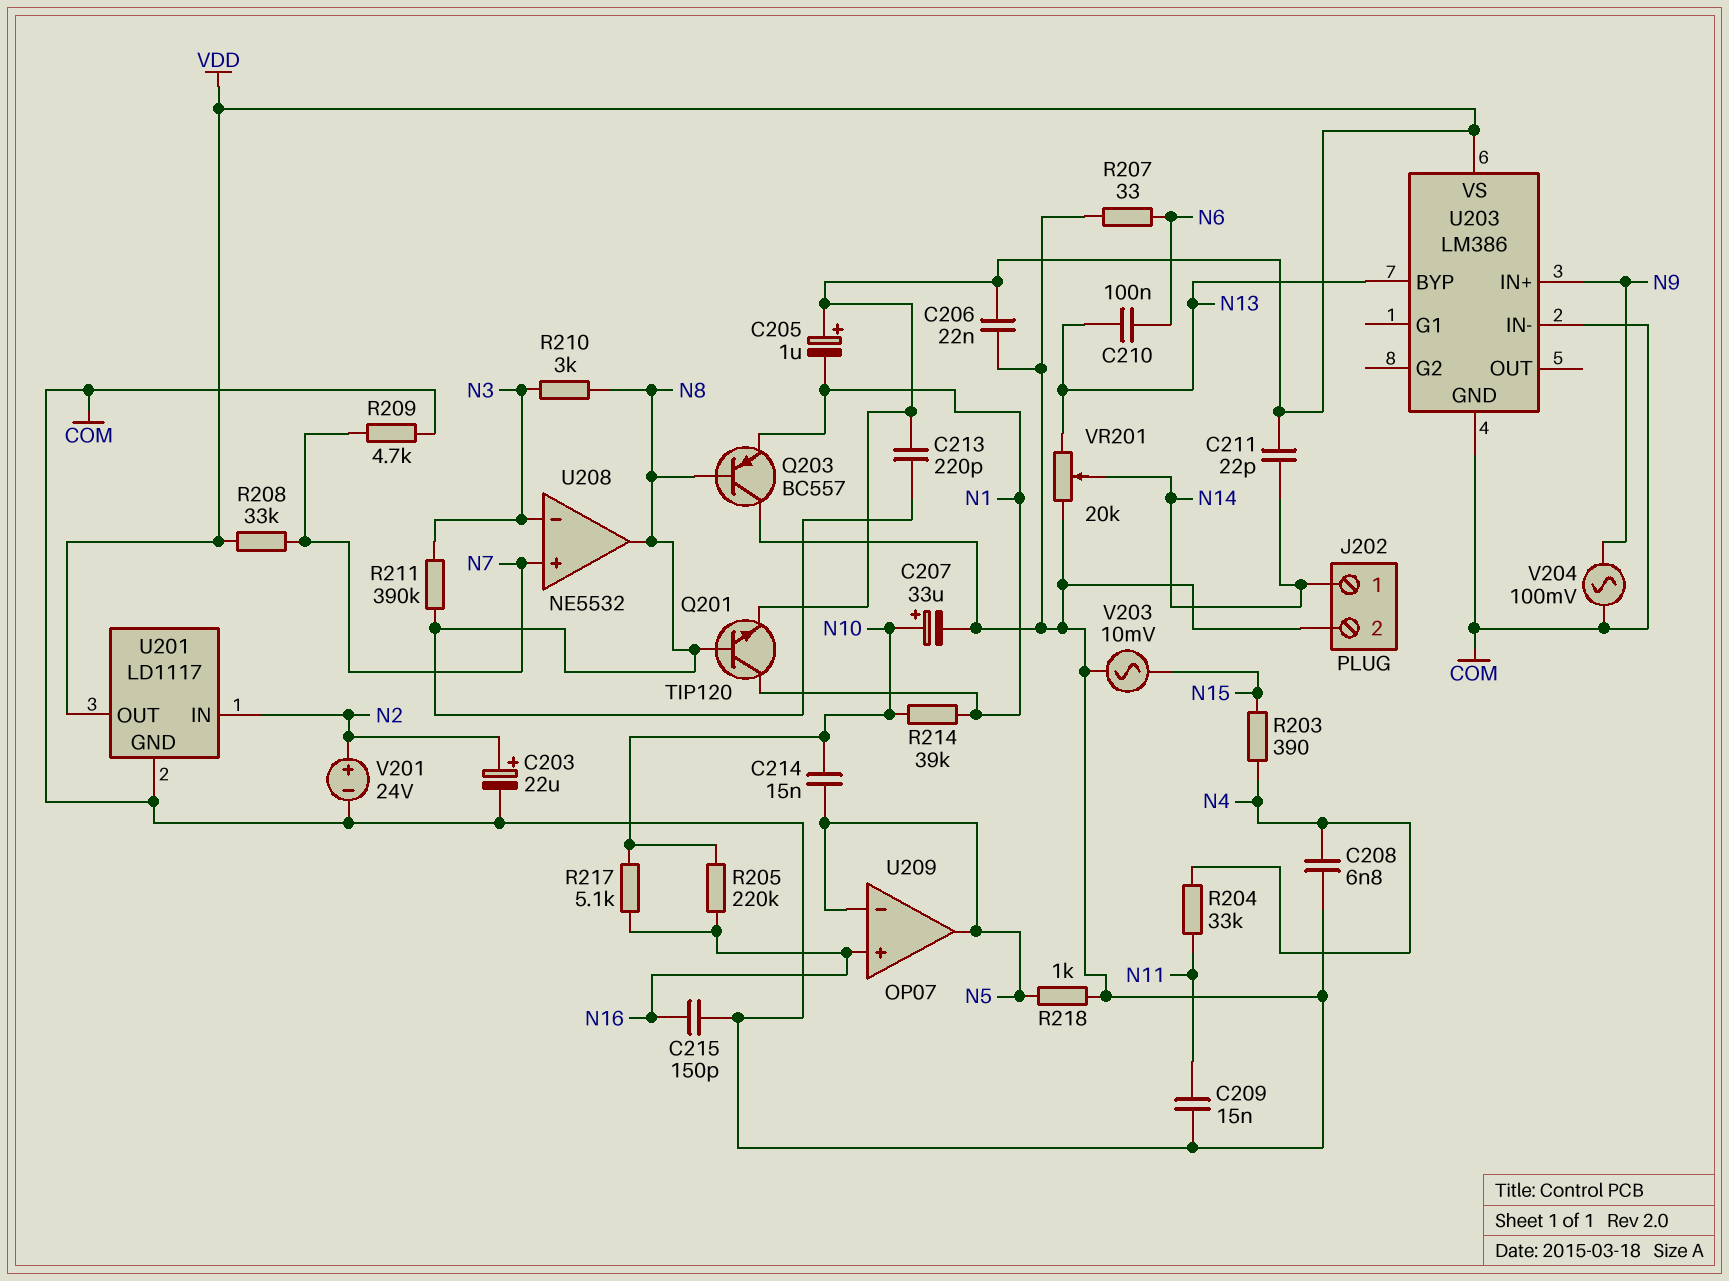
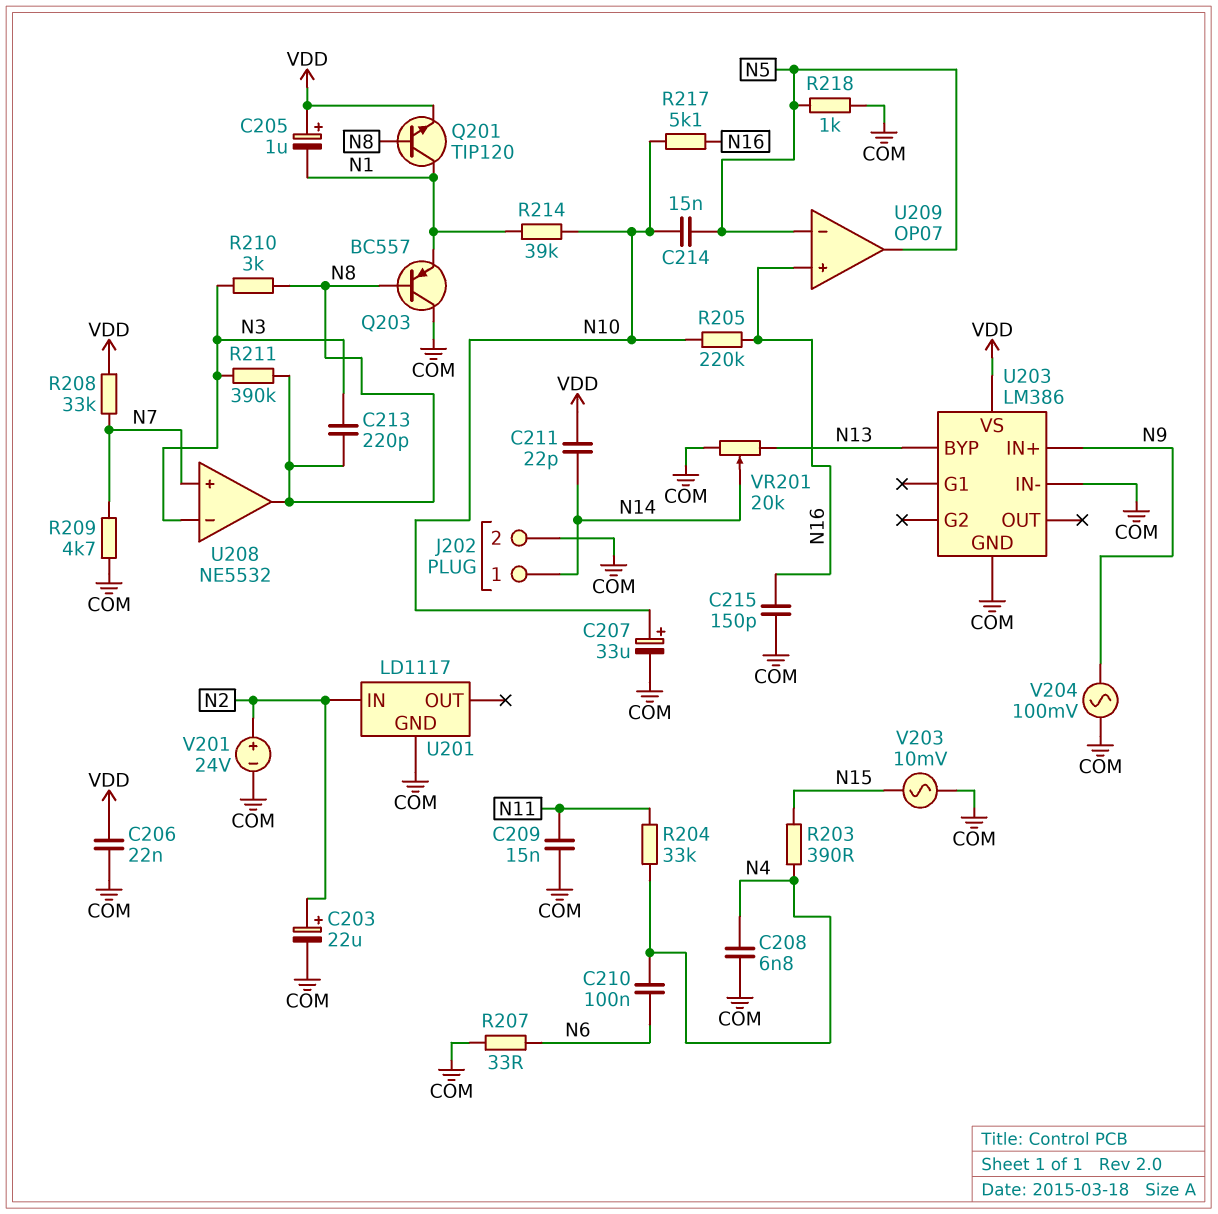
C210: 100nF (N6, N13) -> 100nF (N4, N6)
C213: 220pF (N8, VDD) -> 220pF (N3, N8)
U201 pin OUT: VDD -> none

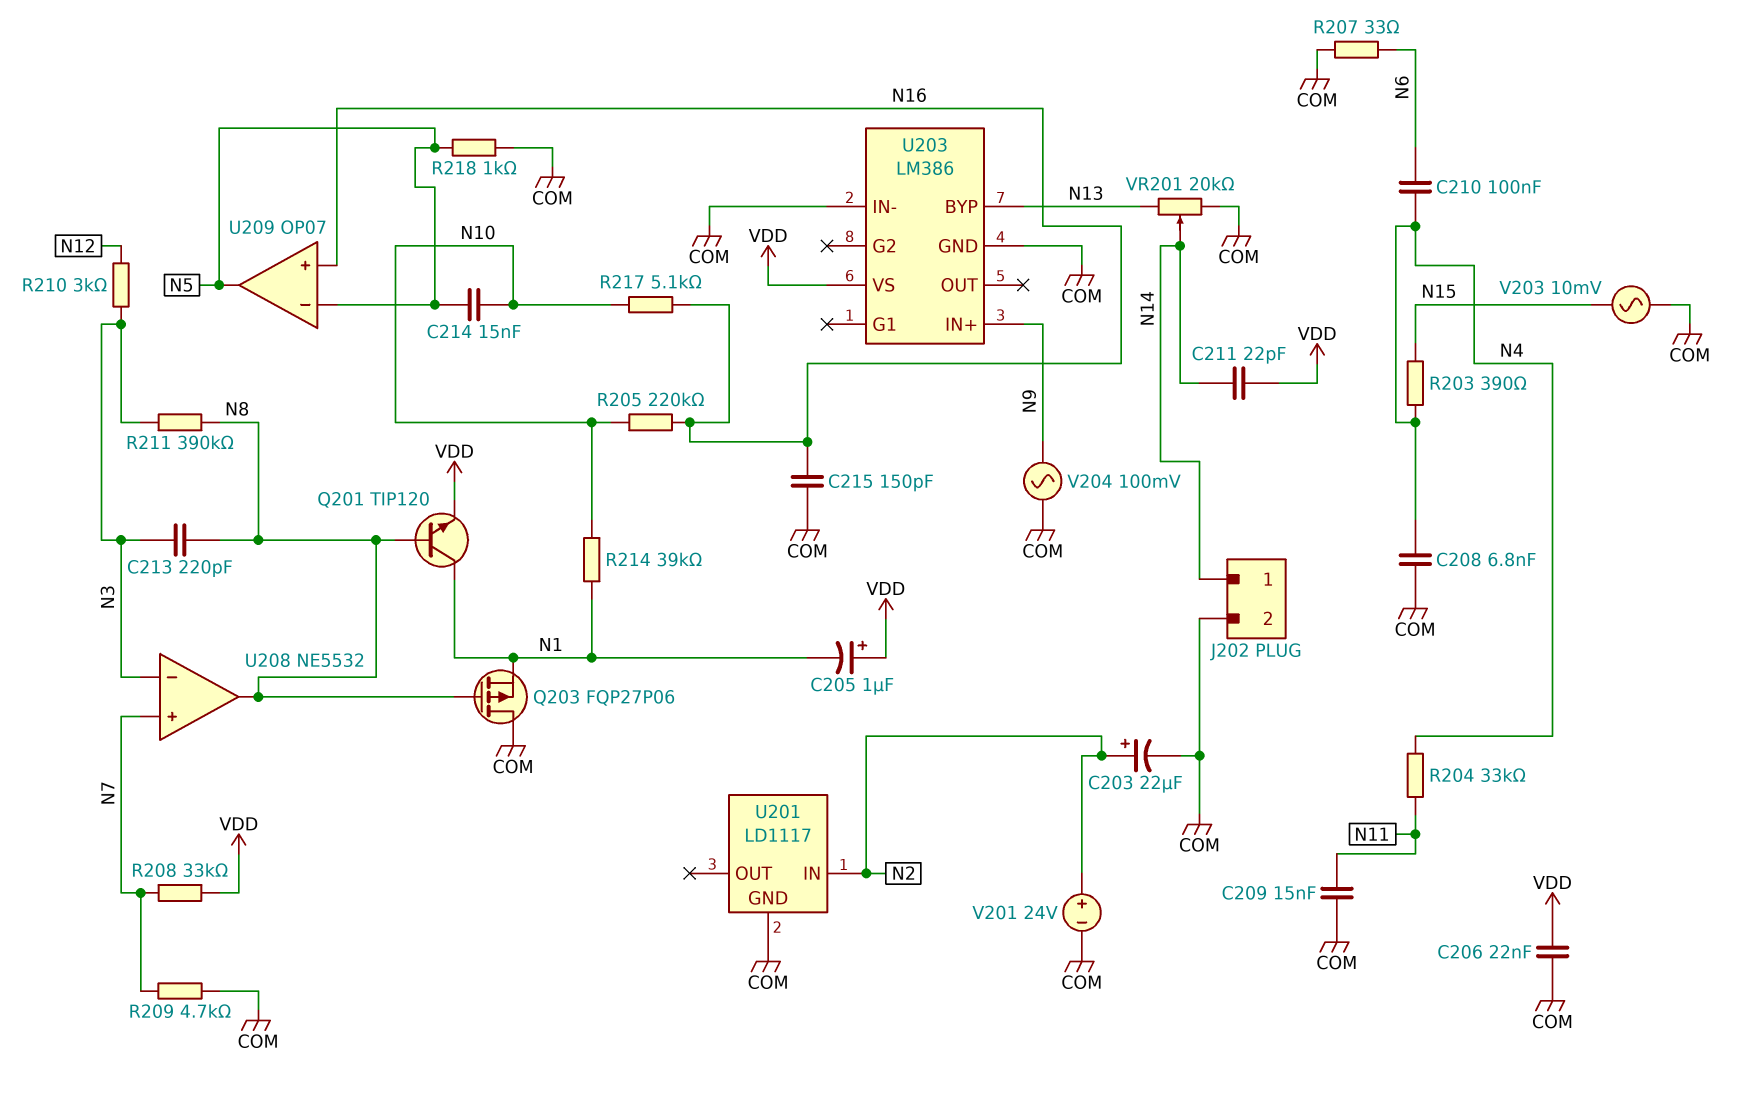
C207: 33uF (plus N10, minus COM) -> none
Q203: PNP BC557 (B N8, C COM, E N1) -> PMOS FQP27P06 (G N8, D COM, S N1)
R210: 3k (N3, N8) -> 3k (N3, N12)

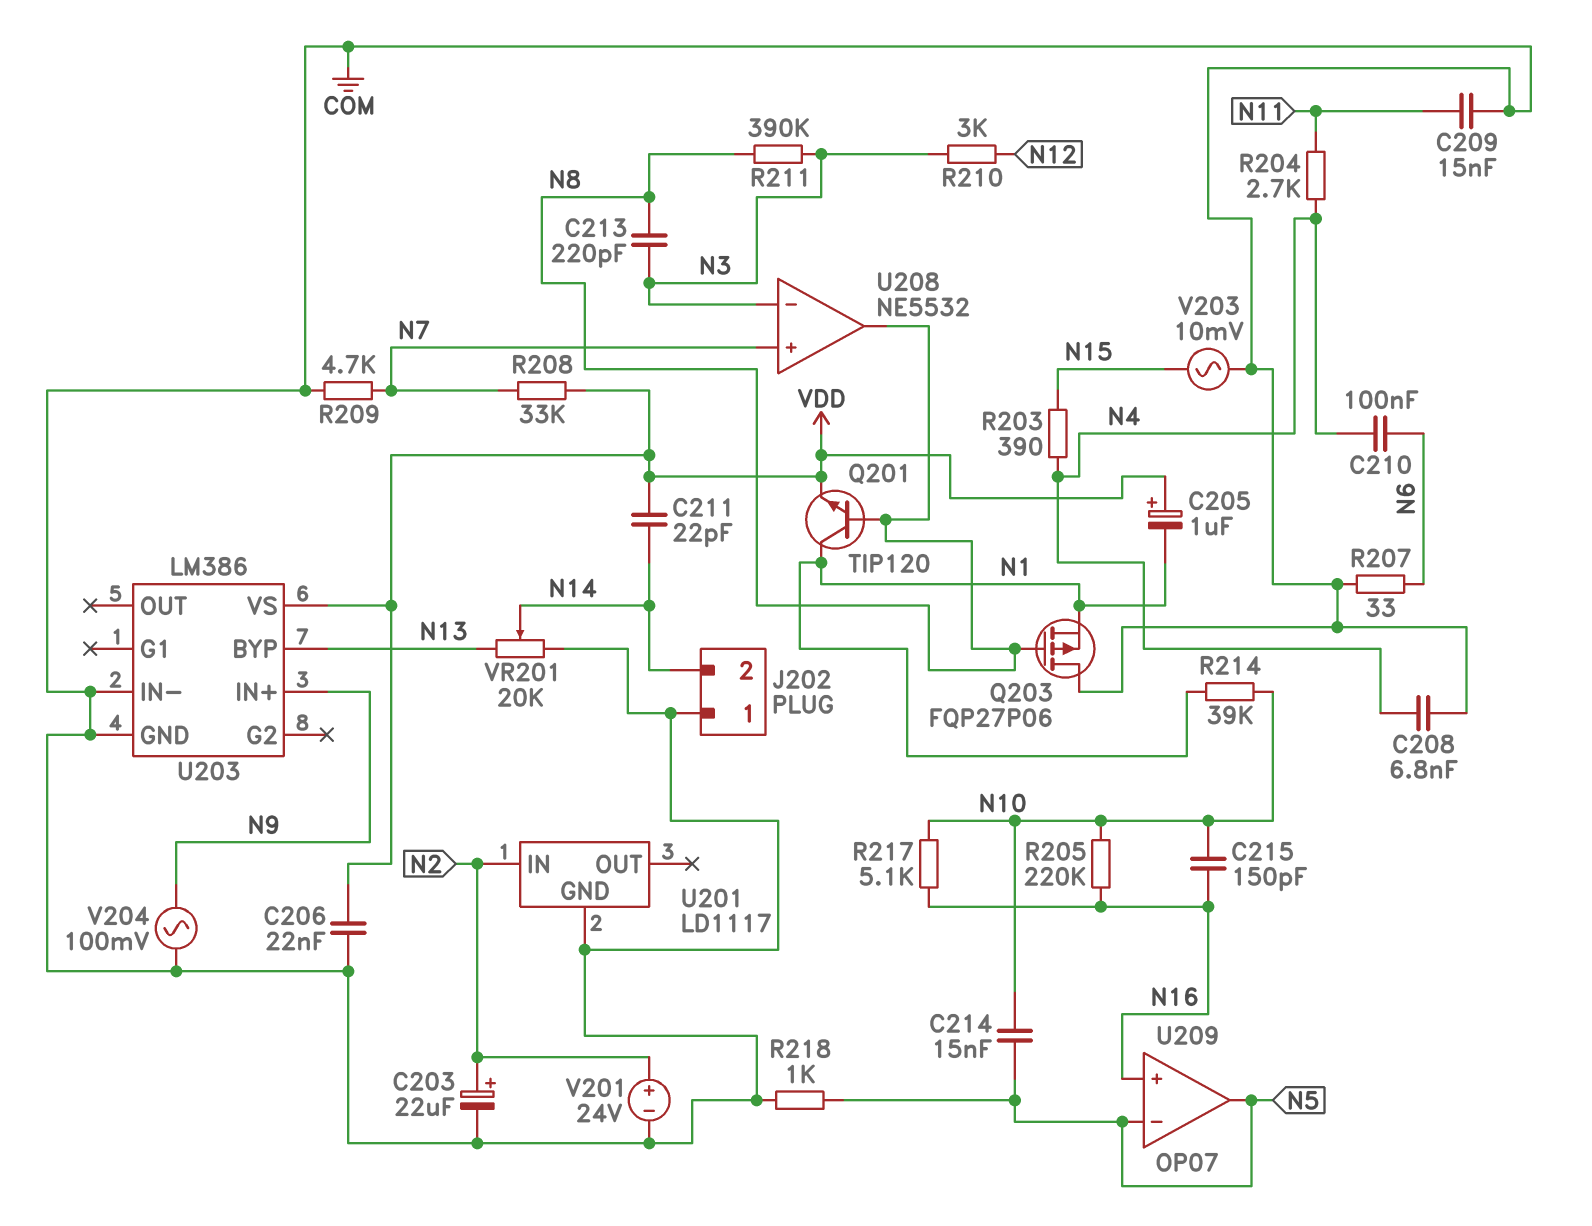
C215: 150pF (COM, N16) -> 150pF (N10, N16)
J202 pin 1: N14 -> COM
J202 pin 2: COM -> N14
R204: 33k (N4, N11) -> 2.7k (N4, N11)

